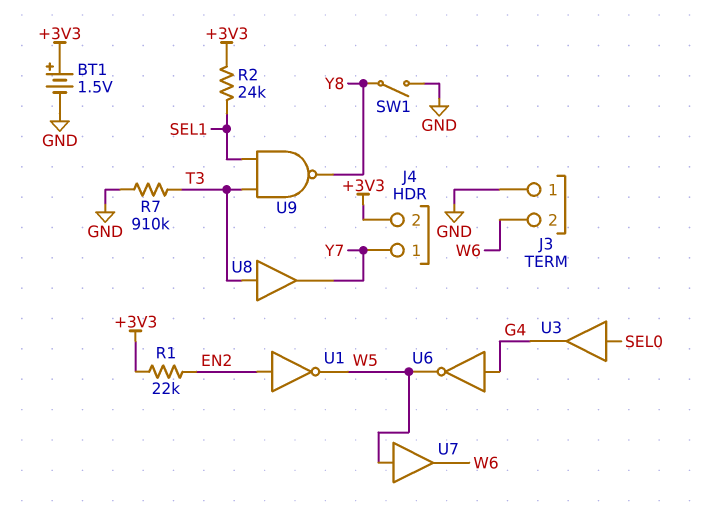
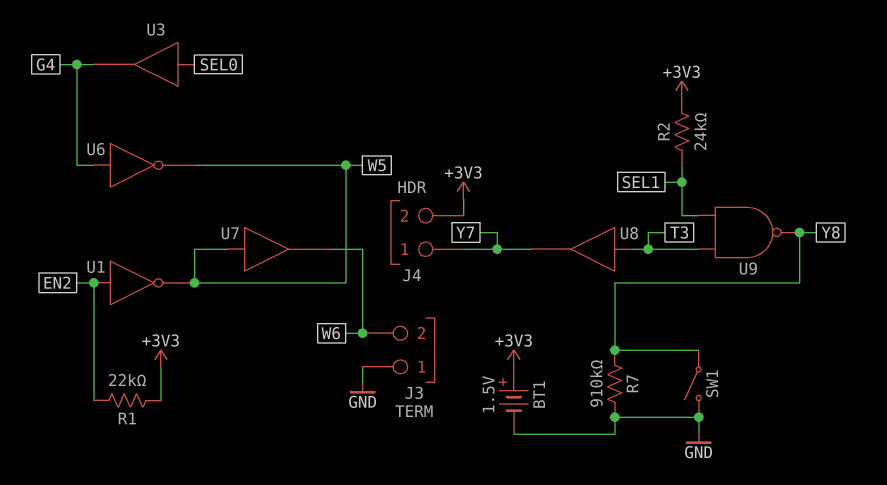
R7: 910k (GND, T3) -> 910k (GND, Y8)

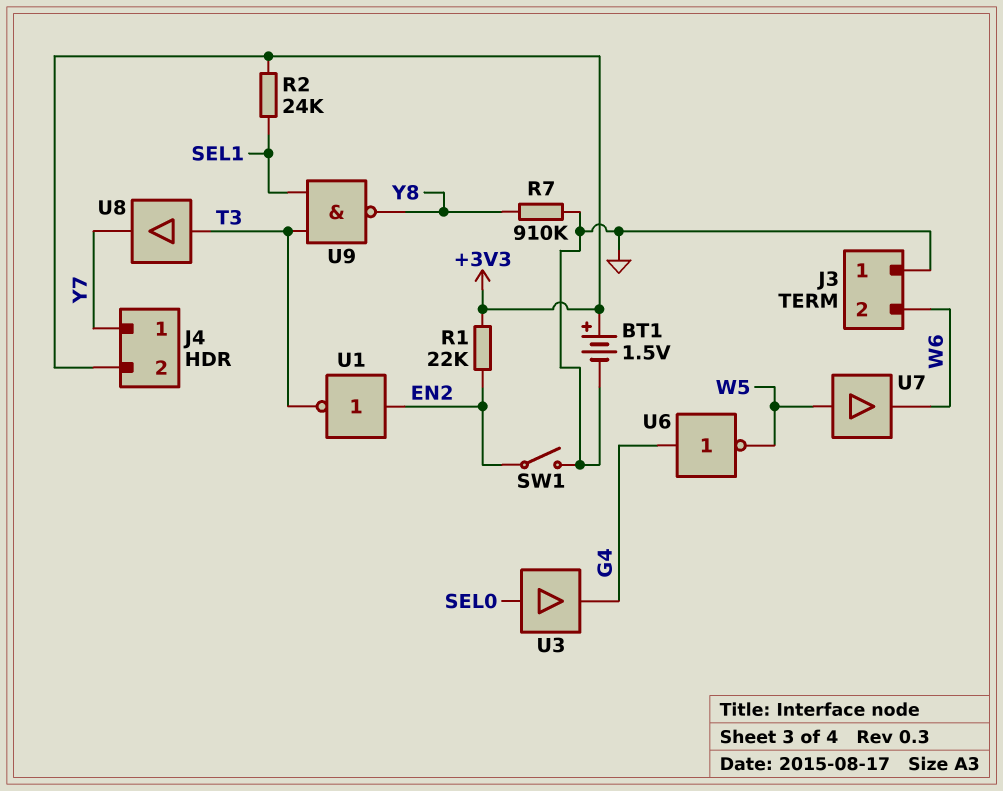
SW1: switch (GND, Y8) -> switch (EN2, GND)
U1: NOT (in EN2, out W5) -> NOT (in EN2, out T3)

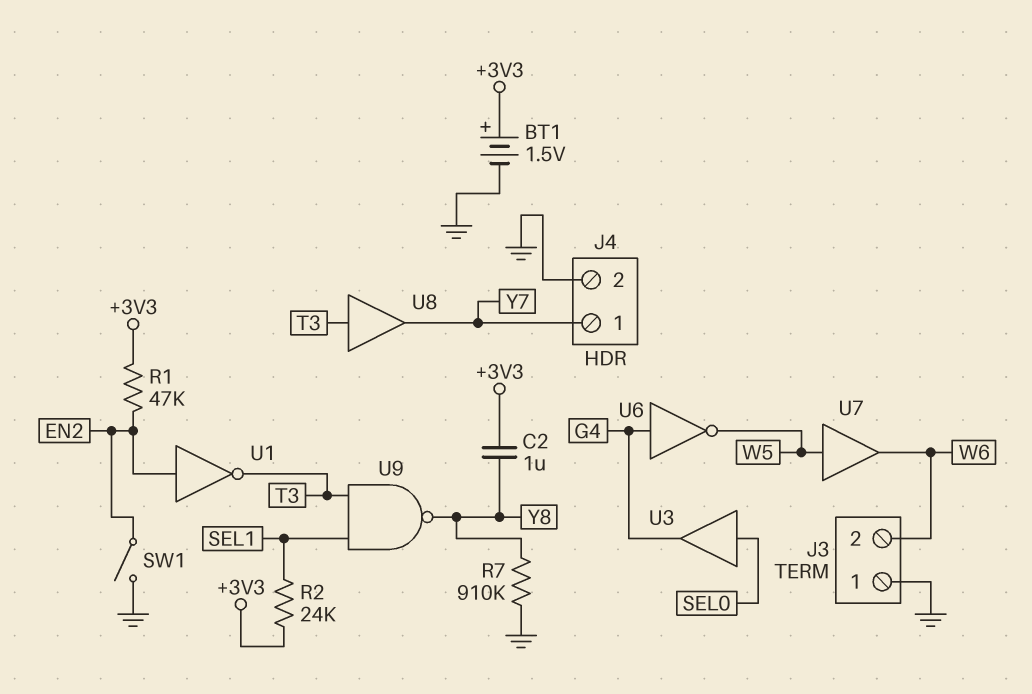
C2: none -> 1uF (+3V3, Y8)
J4 pin 2: +3V3 -> GND
R1: 22k (+3V3, EN2) -> 47k (+3V3, EN2)

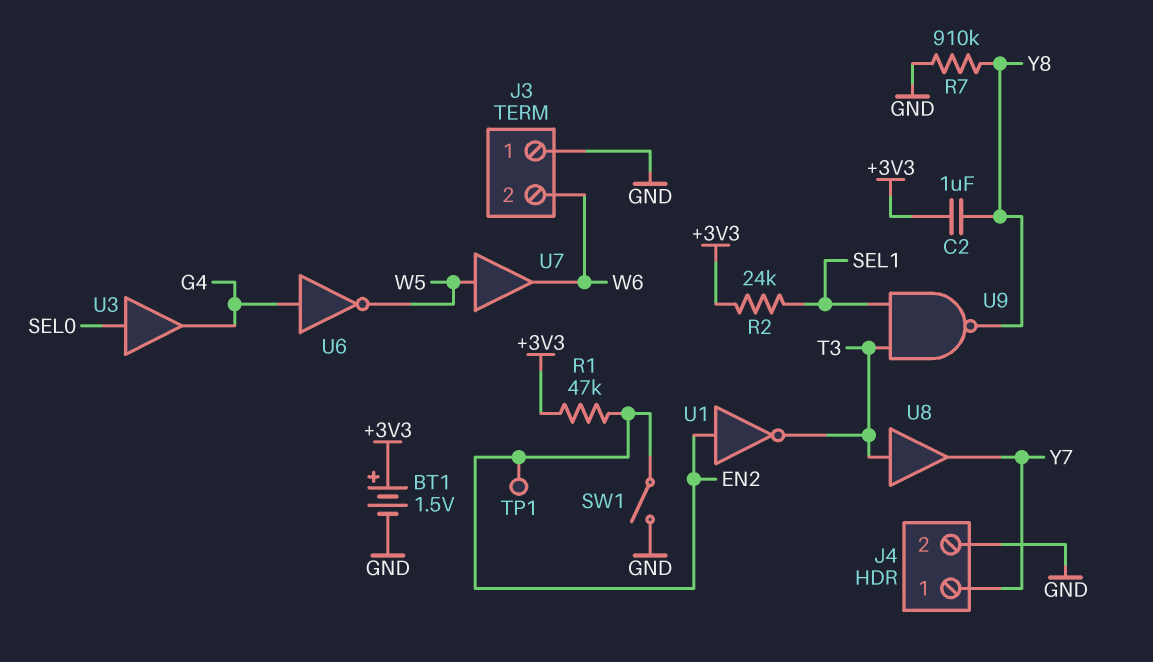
TP1: none -> test point (EN2)

